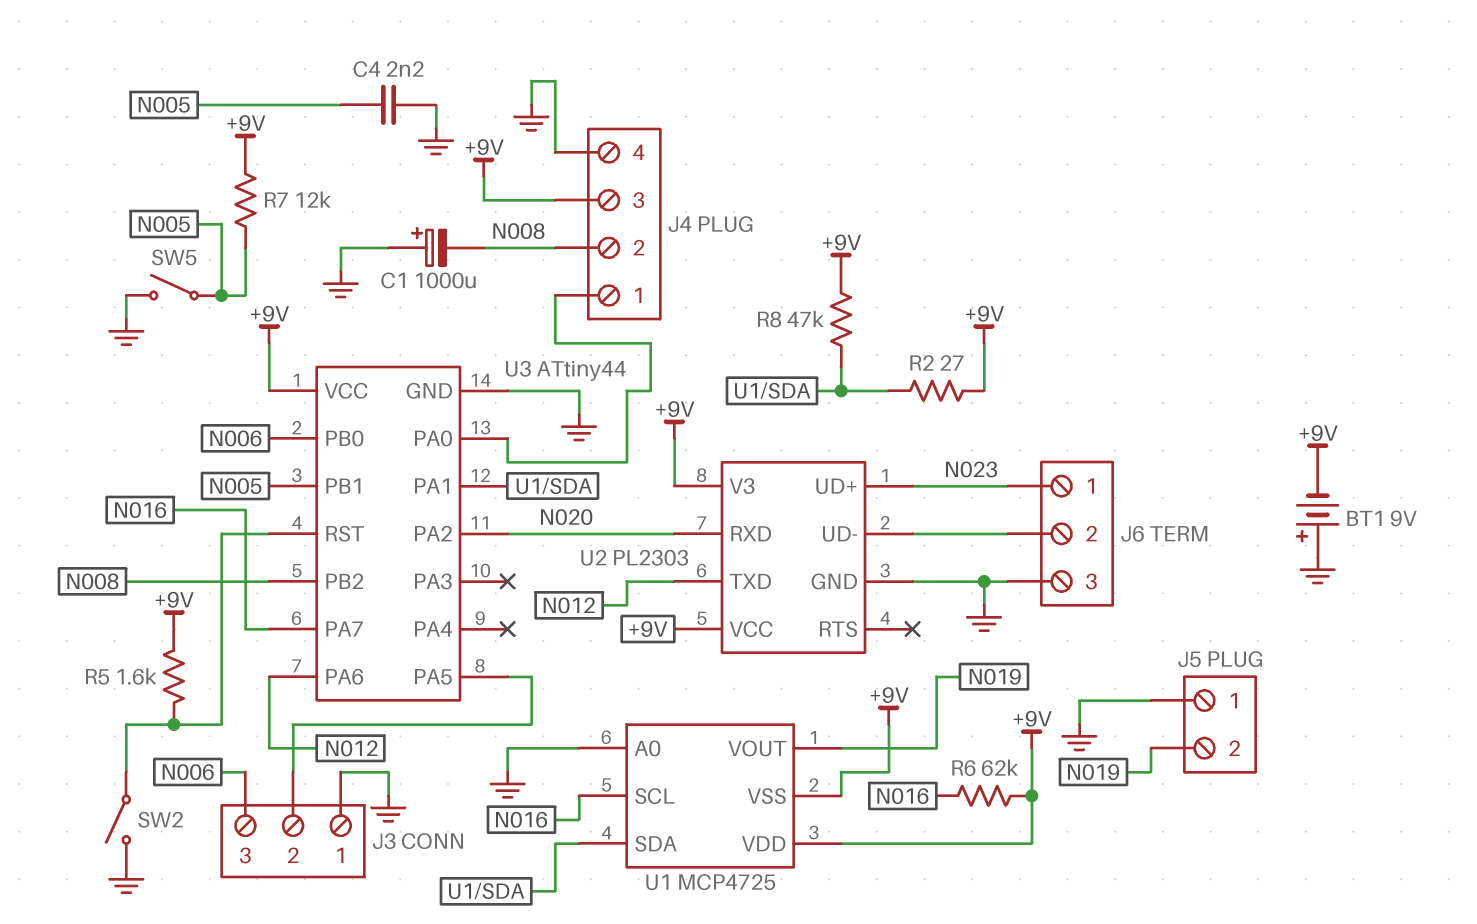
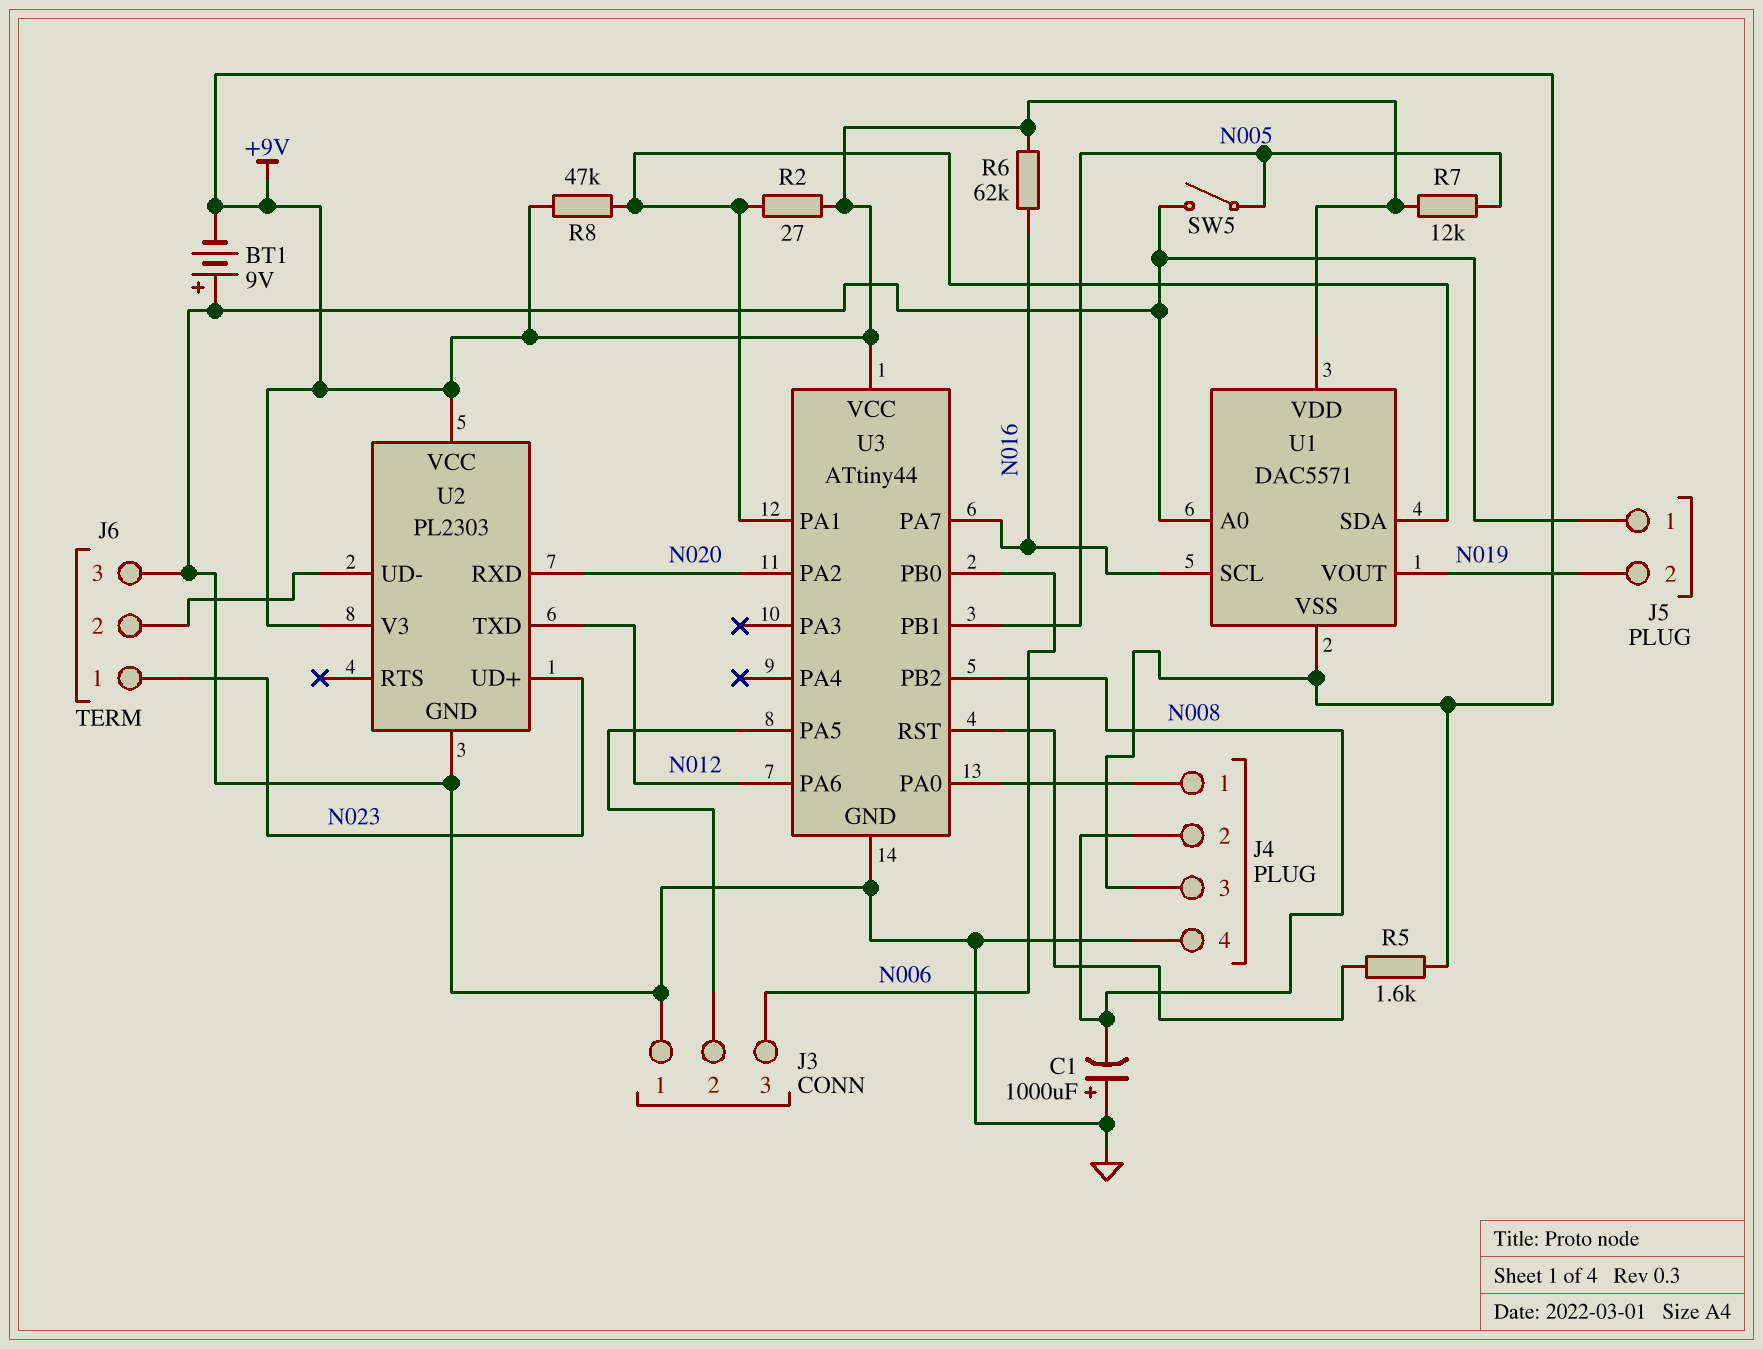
C4: 2.2nF (GND, N005) -> none
SW2: switch (GND, U3/RST) -> none
U1: MCP4725 -> DAC5571

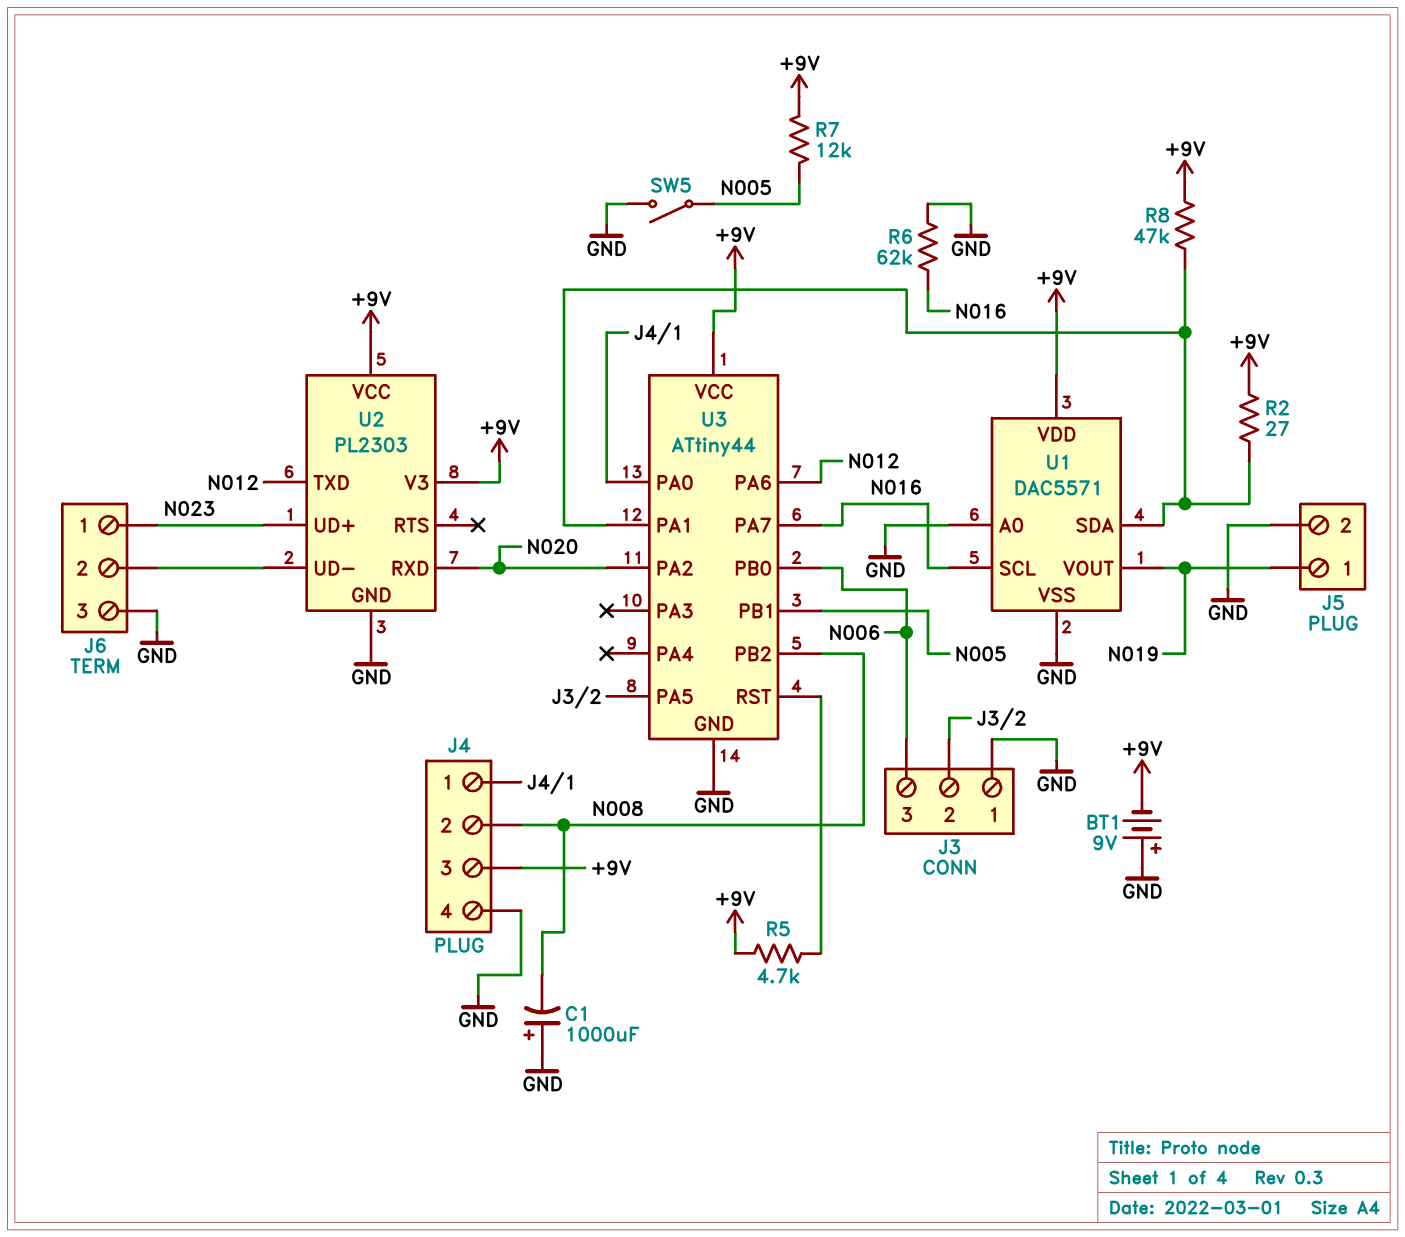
J5 pin 1: GND -> N019
J5 pin 2: N019 -> GND
R5: 1.6k (+9V, U3/RST) -> 4.7k (+9V, U3/RST)
R6: 62k (+9V, N016) -> 62k (GND, N016)
U1 pin VSS: +9V -> GND

